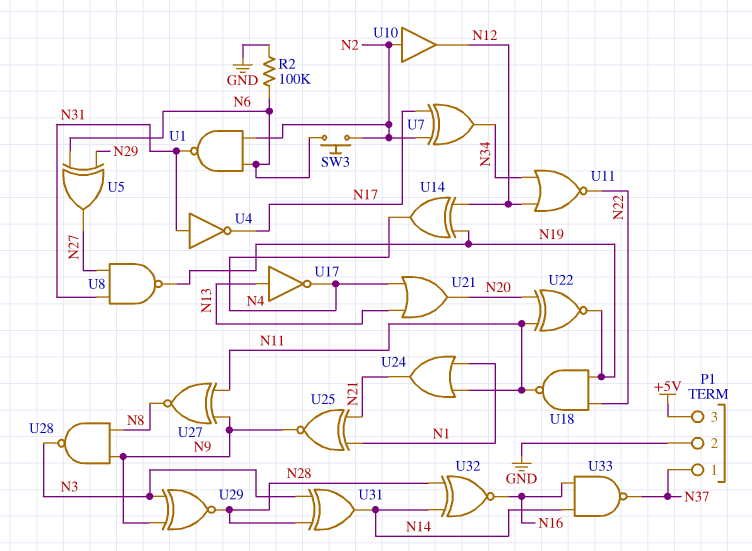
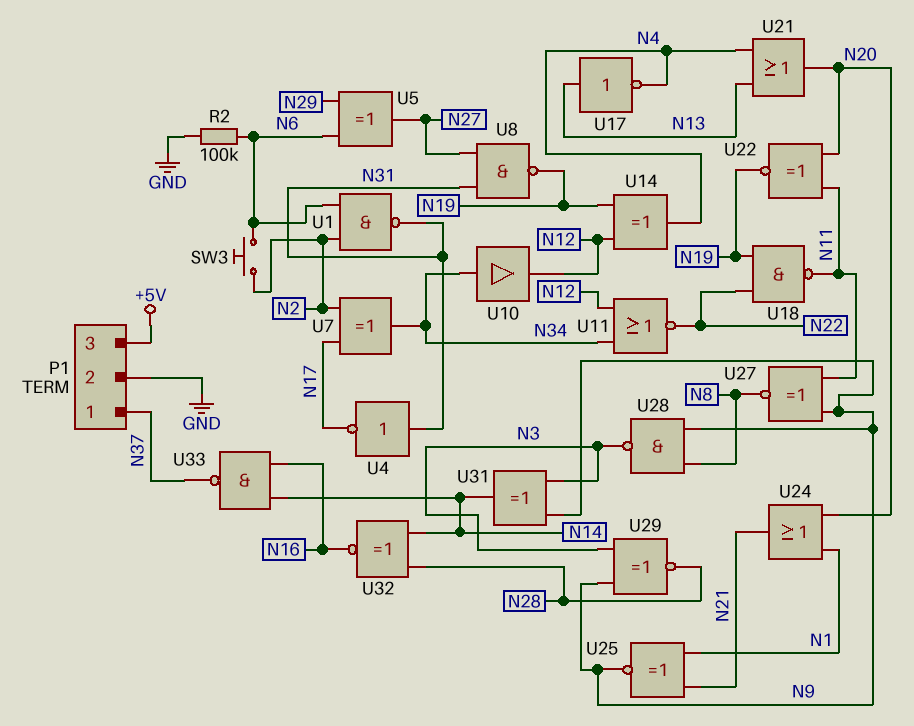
U10: buffer (in N2, out N12) -> buffer (in N34, out N12)
U24: OR (in N1, in N11, out N21) -> OR (in N1, in N20, out N21)
U31: XOR (in N3, in N28, out N14) -> XOR (in N3, in N9, out N14)

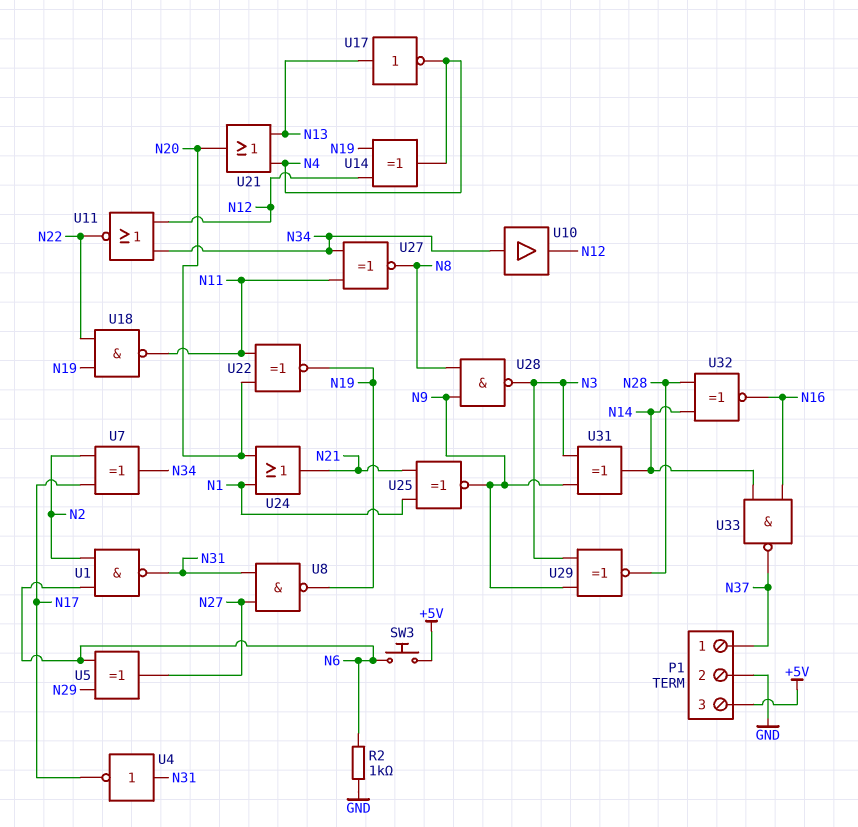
R2: 100k (GND, N6) -> 1k (GND, N6)
SW3: button (N2, N6) -> button (+5V, N6)
U27: XNOR (in N9, in N11, out N8) -> XNOR (in N11, in N34, out N8)

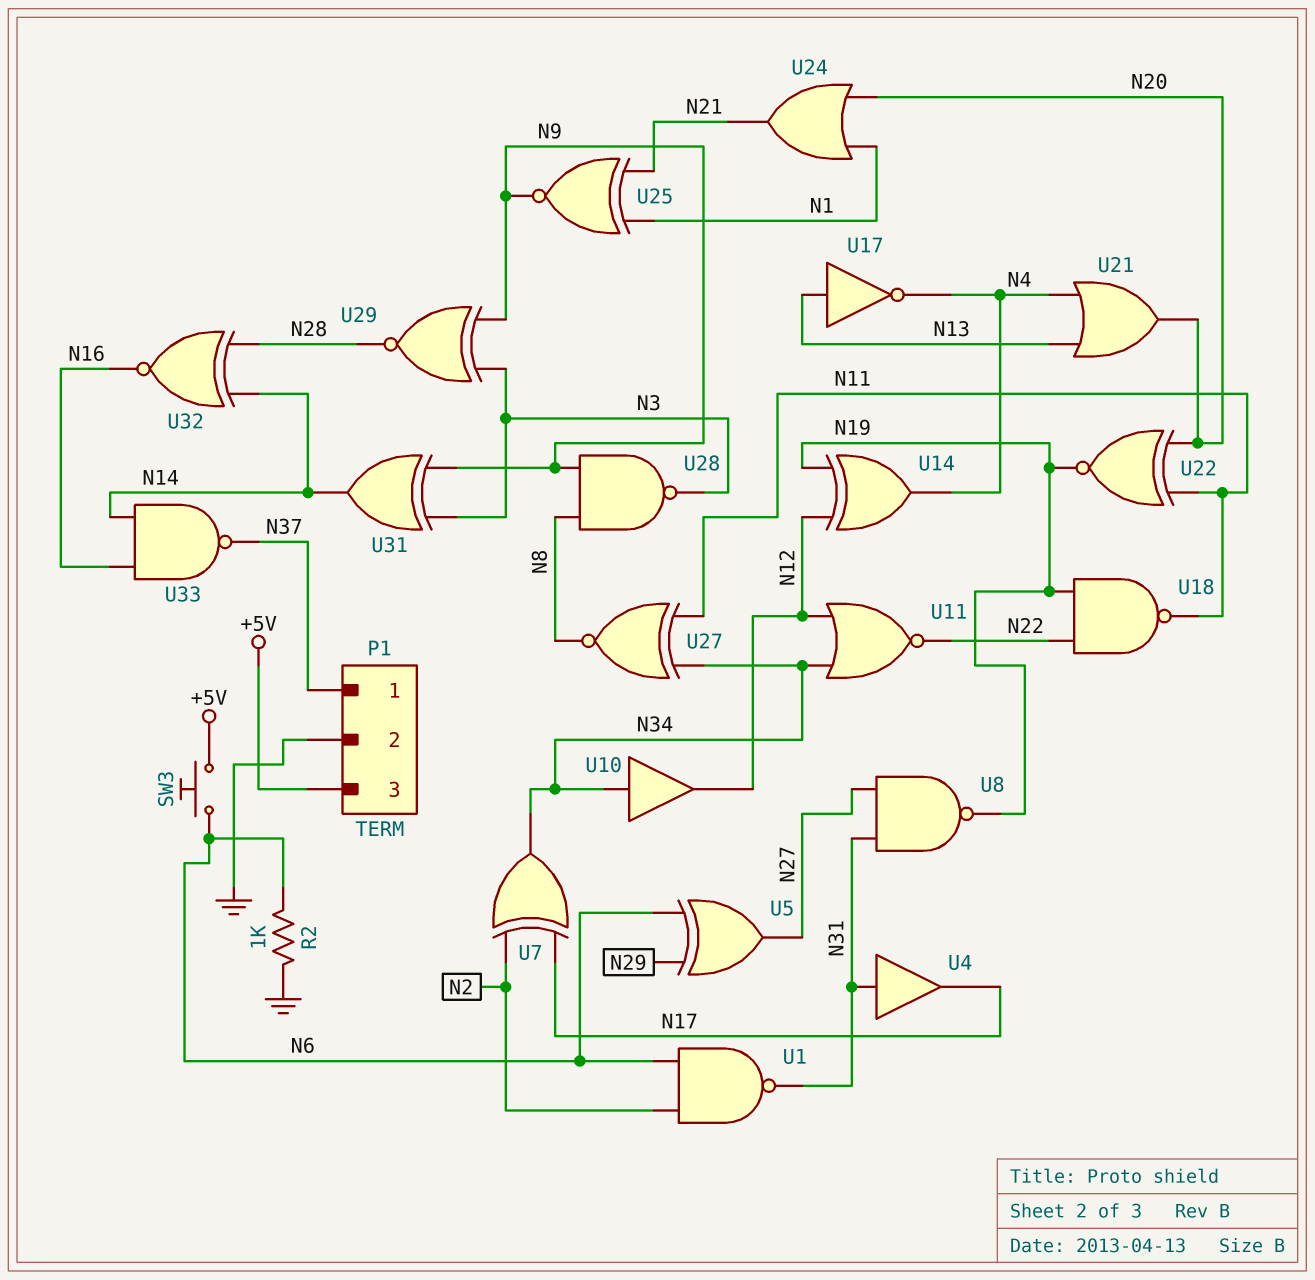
U4: NOT (in N31, out N17) -> buffer (in N31, out N17)

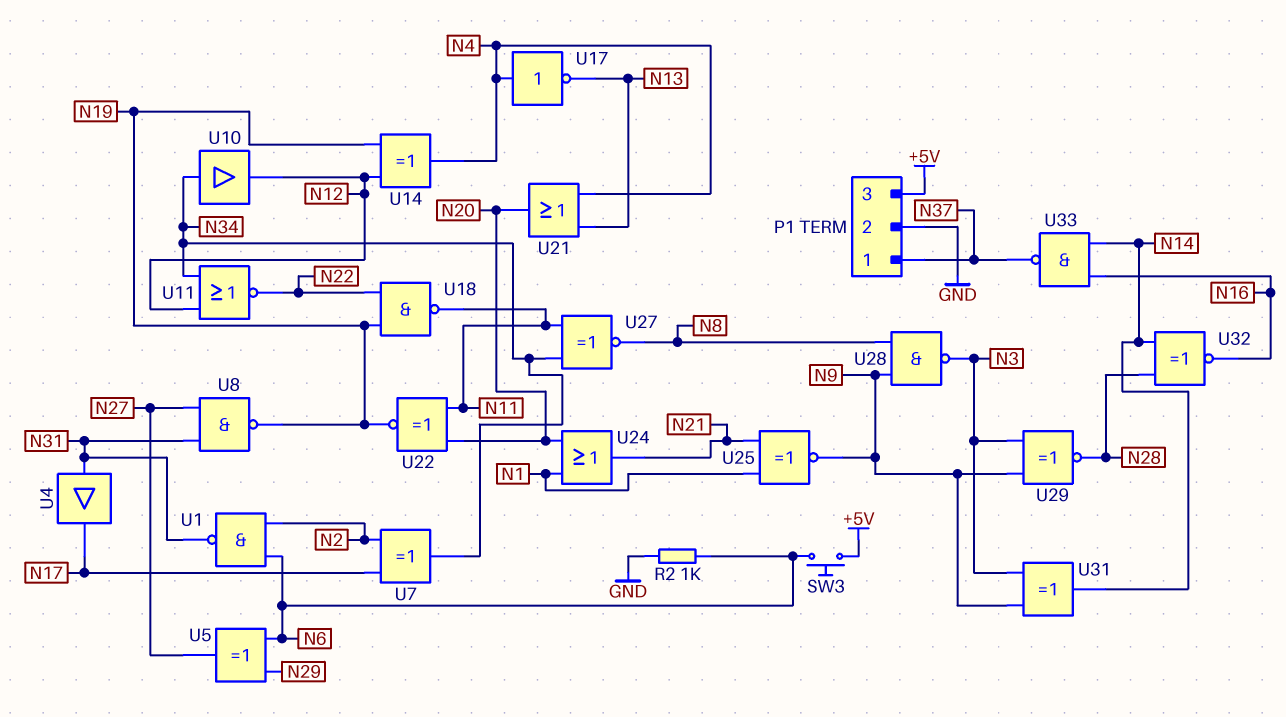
U17: NOT (in N13, out N4) -> NOT (in N4, out N13)

